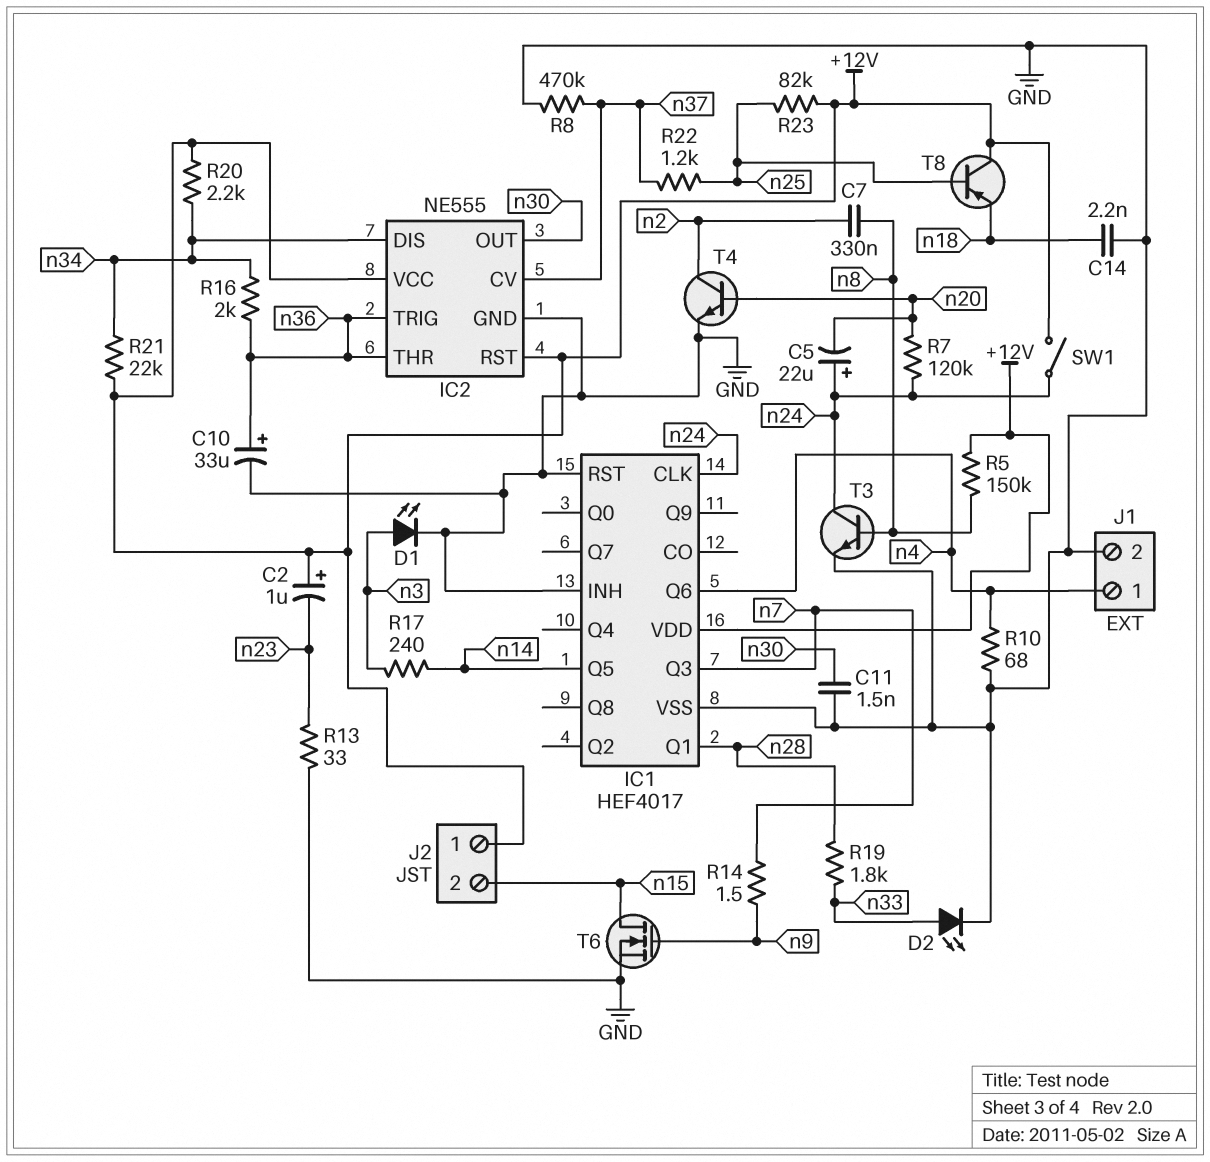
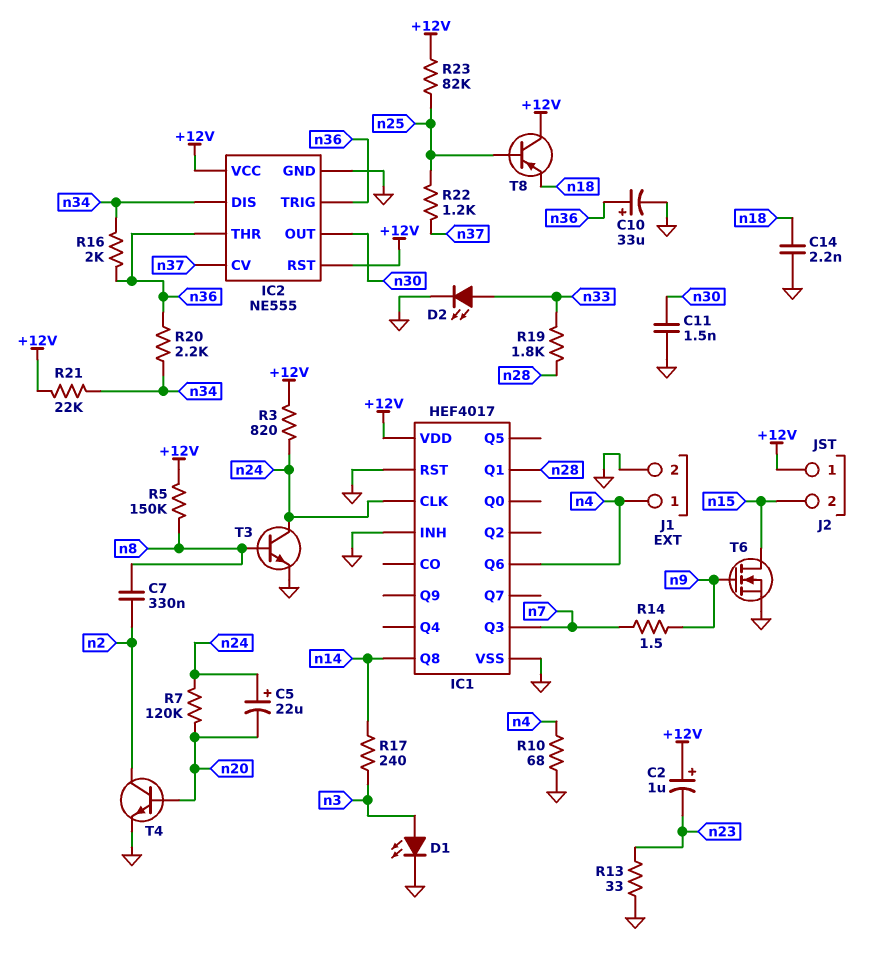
IC1 pin Q5: n14 -> none
IC1 pin Q8: none -> n14
R3: none -> 820 (+12V, n24)
R8: 470k (GND, n37) -> none
R20: 2.2k (+12V, n34) -> 2.2k (n34, n36)
SW1: switch (+12V, n24) -> none

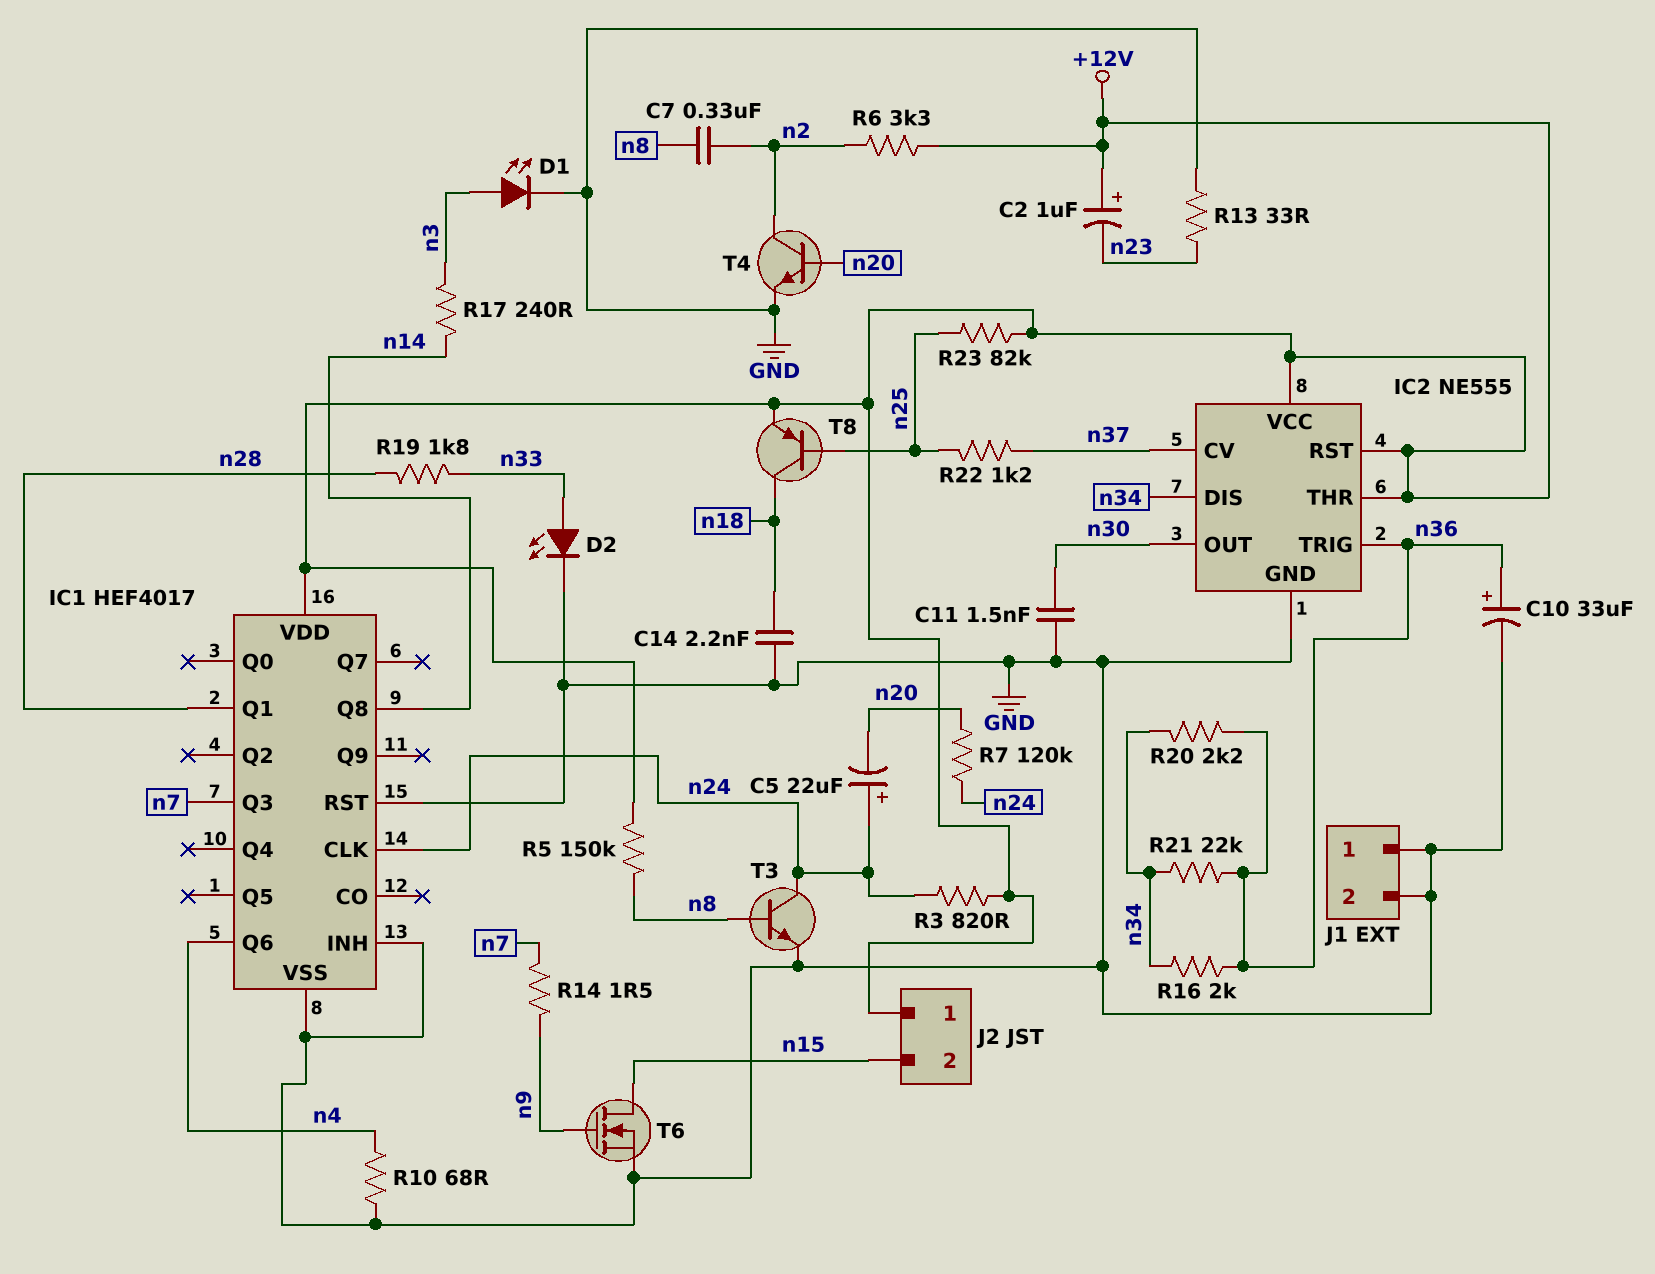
IC2 pin THR: n36 -> +12V
J1 pin 1: n4 -> GND
R6: none -> 3.3k (+12V, n2)
R21: 22k (+12V, n34) -> 22k (n34, n36)
T8: PNP (B n25, C +12V, E n18) -> PNP (B n25, C n18, E +12V)

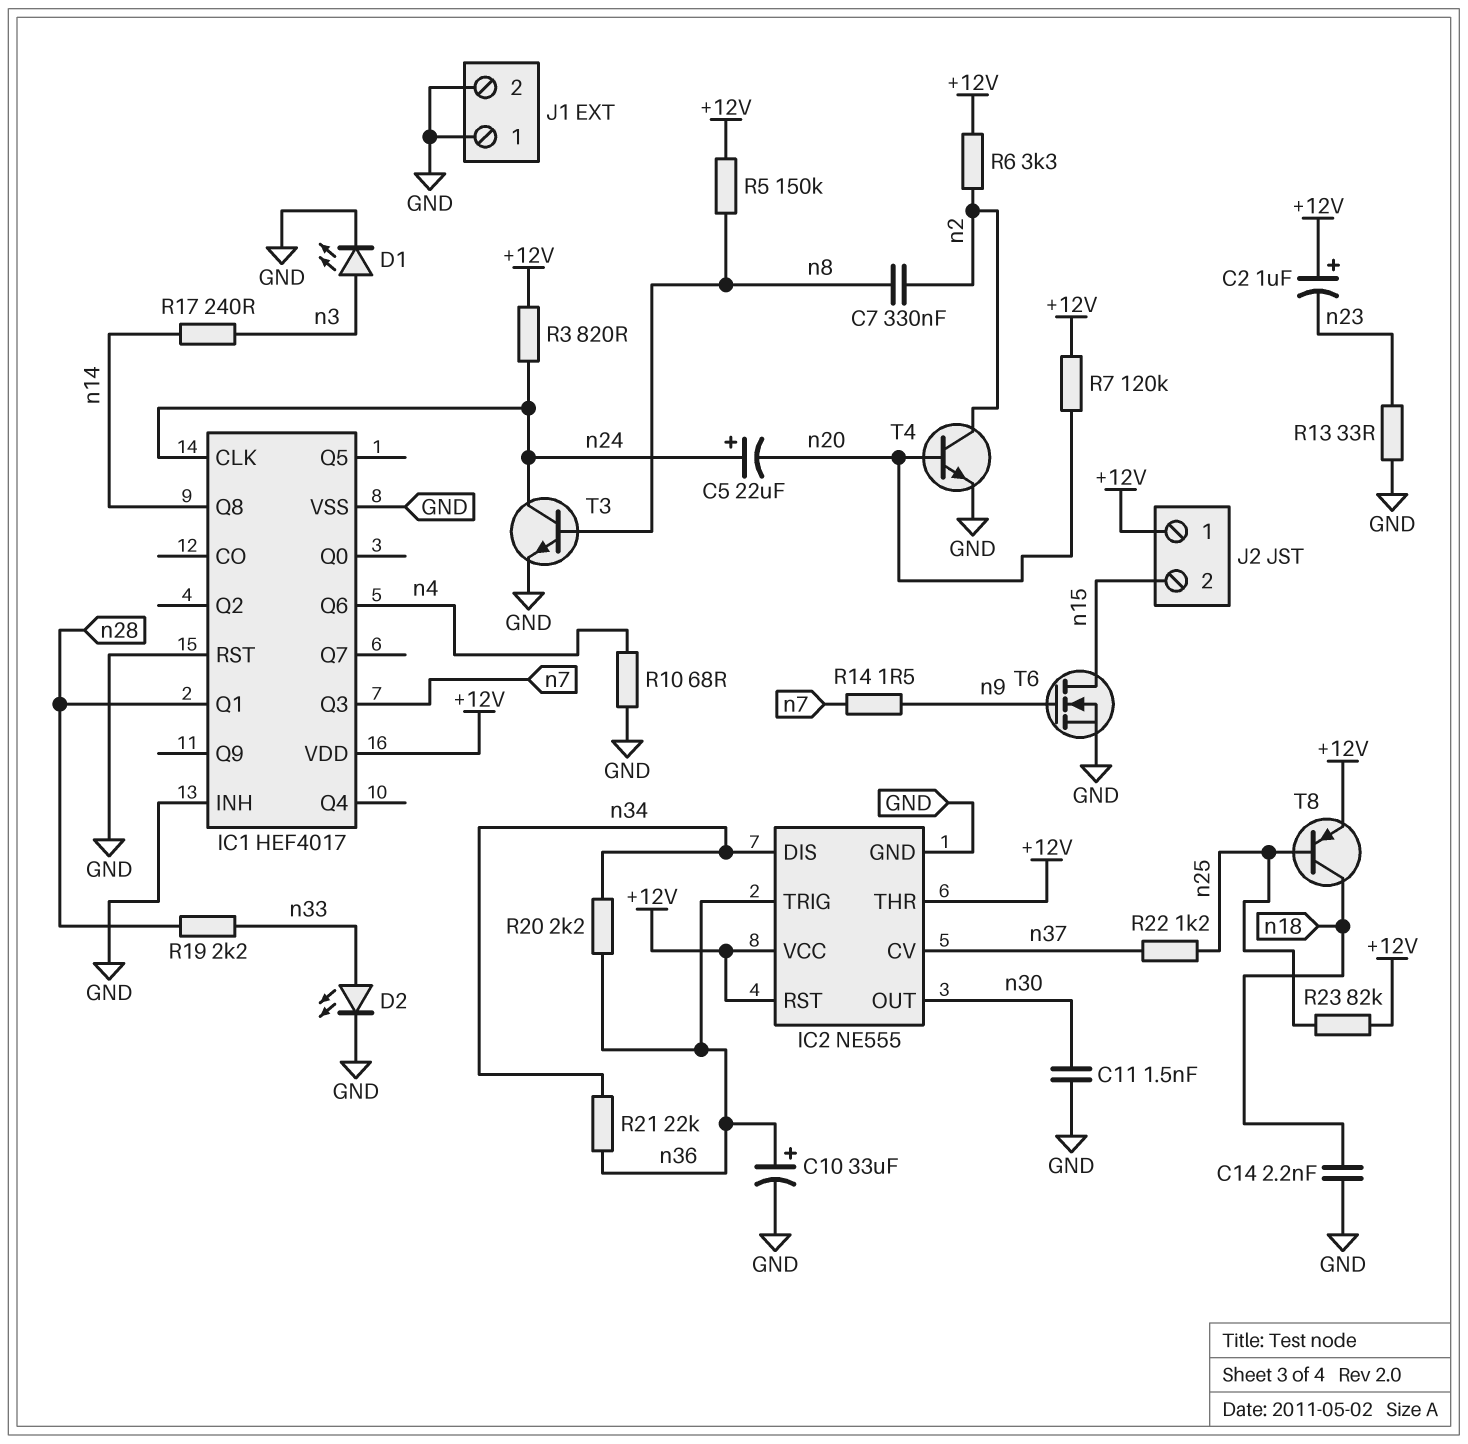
R7: 120k (n20, n24) -> 120k (+12V, n20)
R16: 2k (n34, n36) -> none
R19: 1.8k (n28, n33) -> 2.2k (n28, n33)

